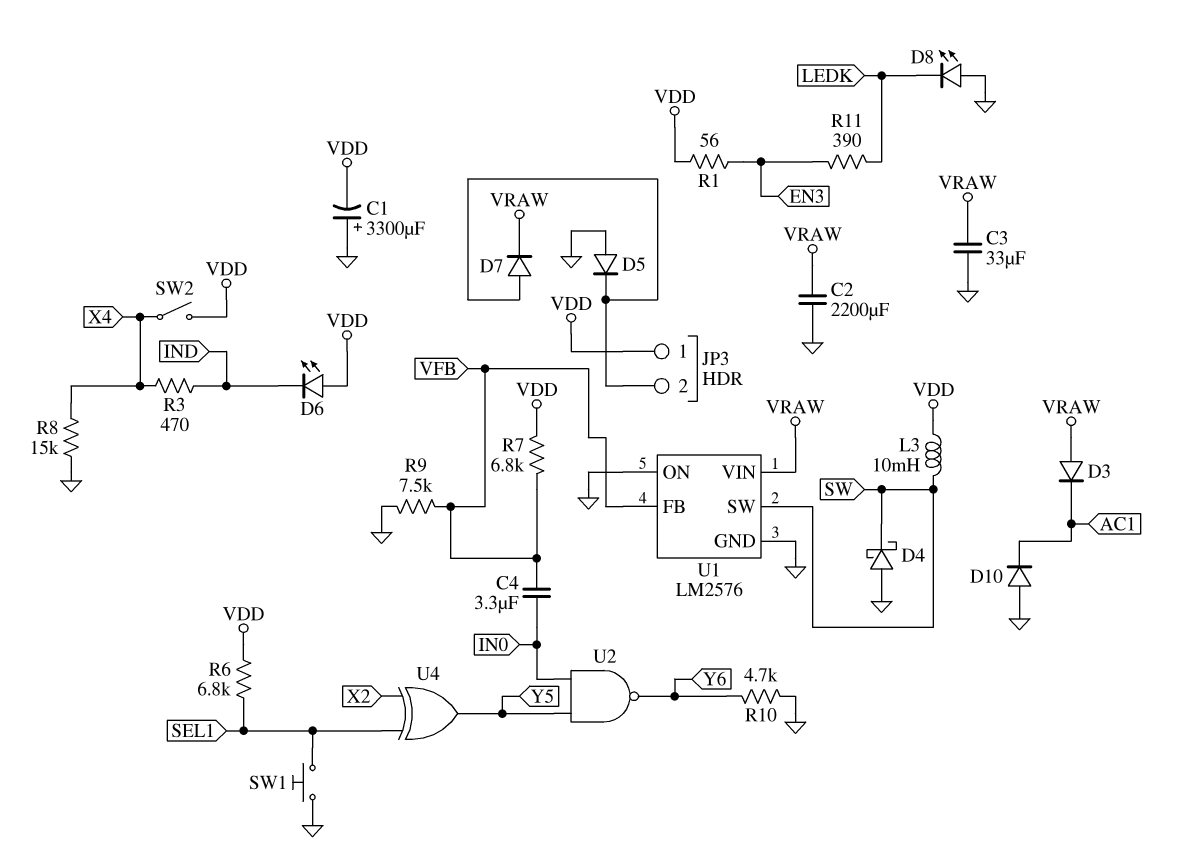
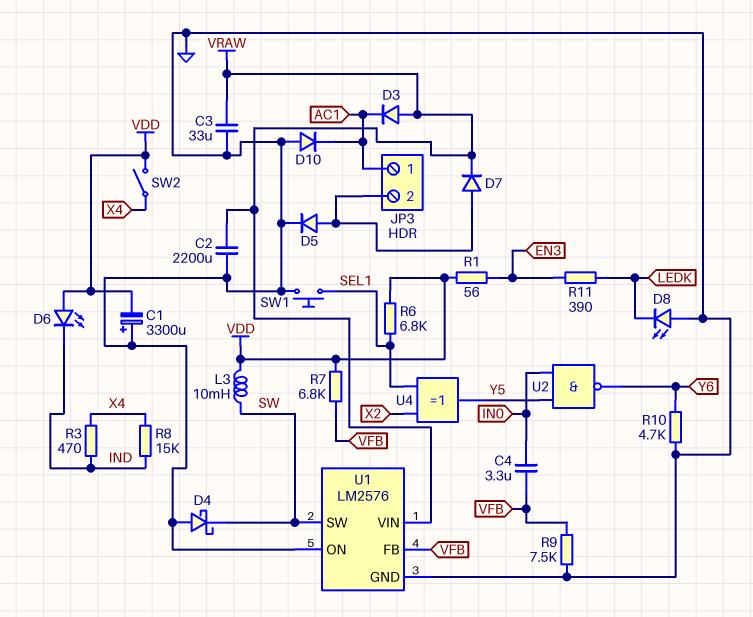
D5: diode (A GND, K JP3/2) -> diode (A JP3/2, K GND)
JP3 pin 1: VDD -> AC1
R8: 15k (GND, X4) -> 15k (IND, X4)

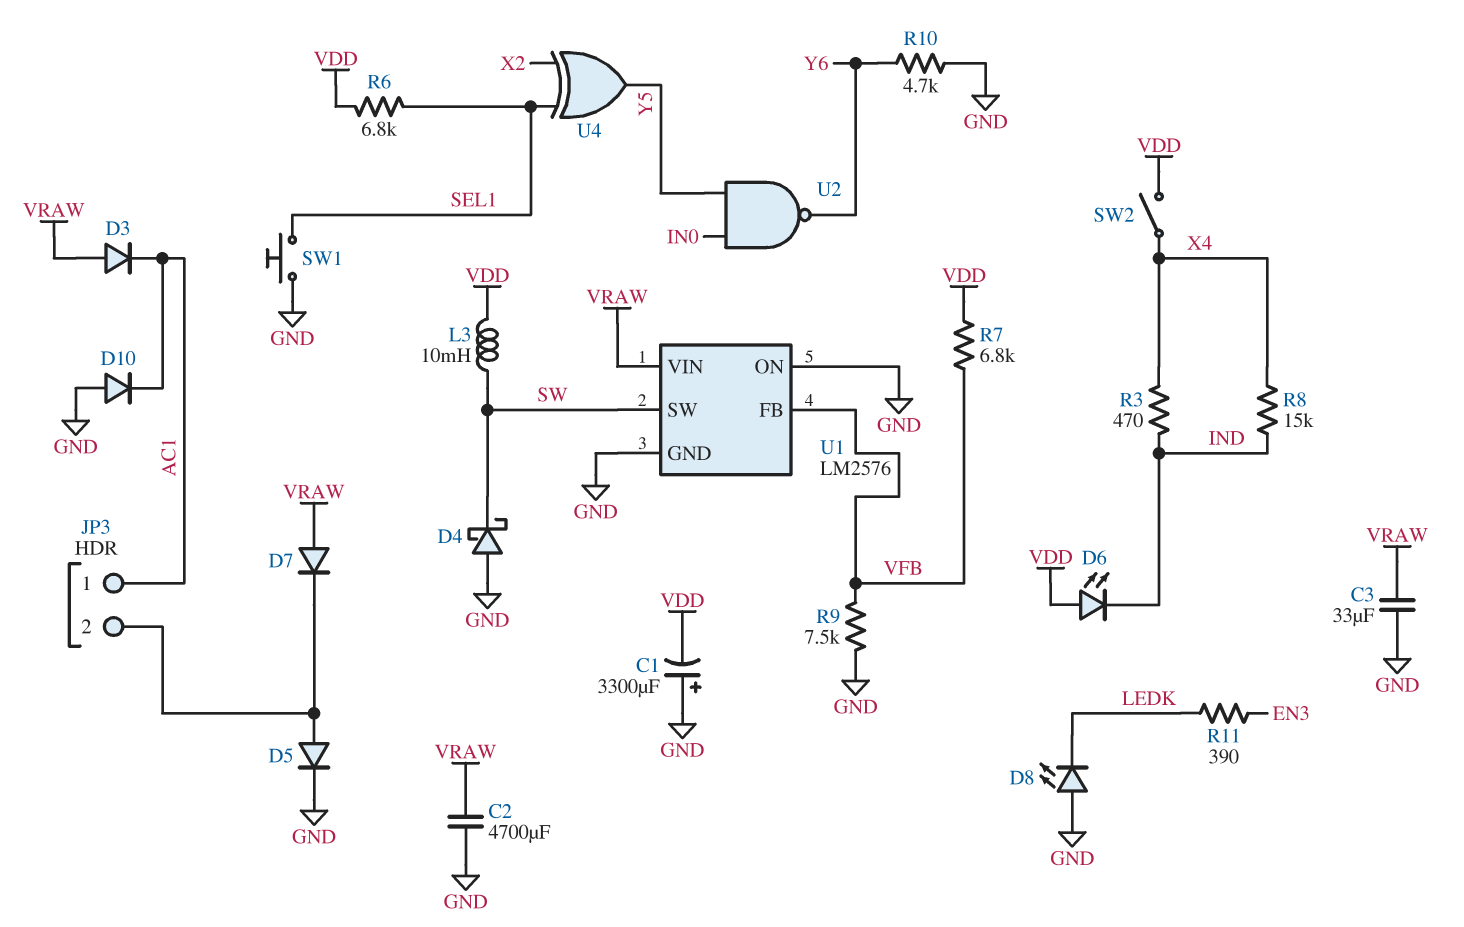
C2: 2200uF (GND, VRAW) -> 4700uF (GND, VRAW)
C4: 3.3uF (IN0, VFB) -> none
D7: diode (A JP3/2, K VRAW) -> diode (A VRAW, K JP3/2)
R1: 56 (EN3, VDD) -> none

